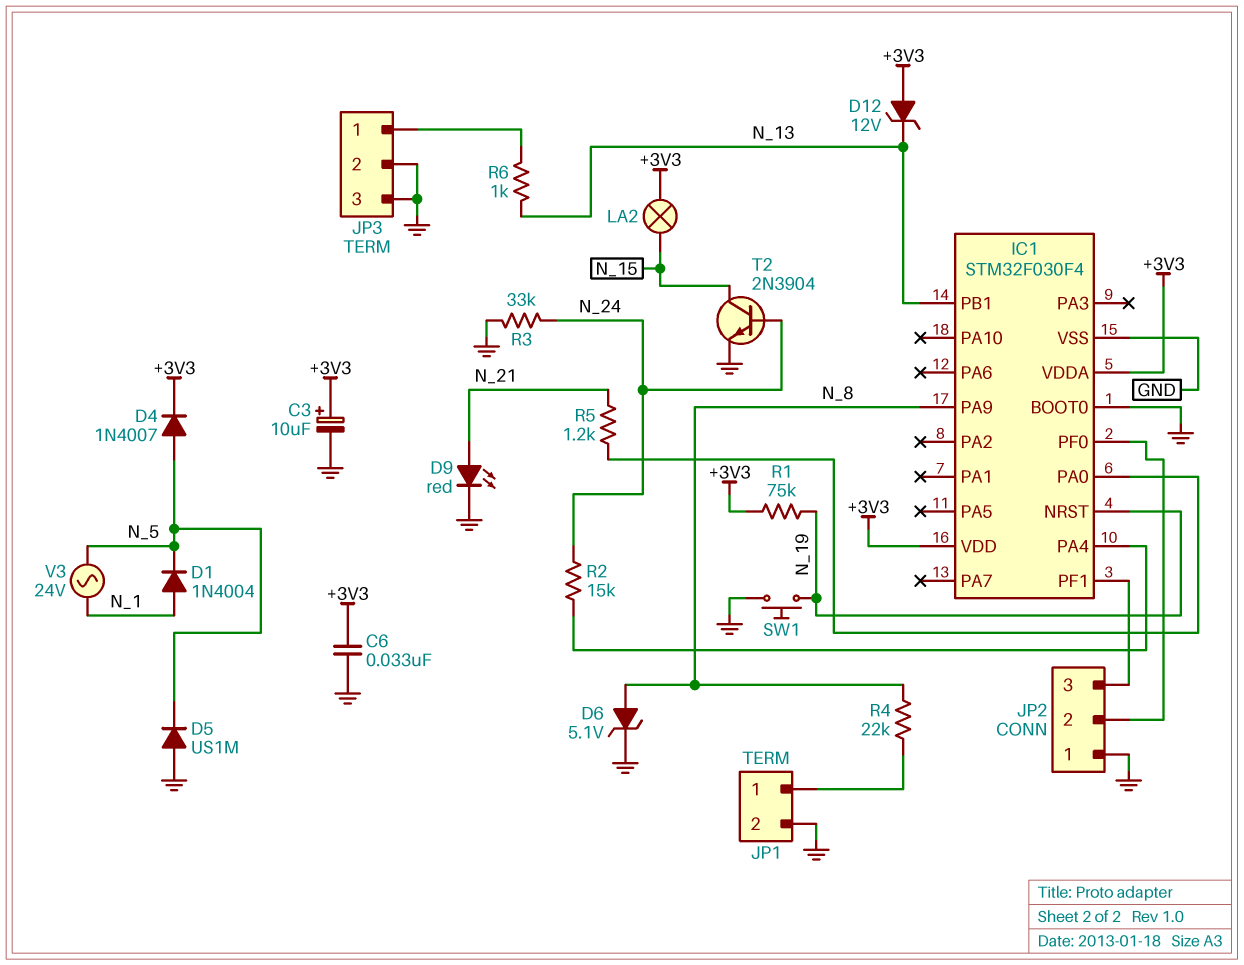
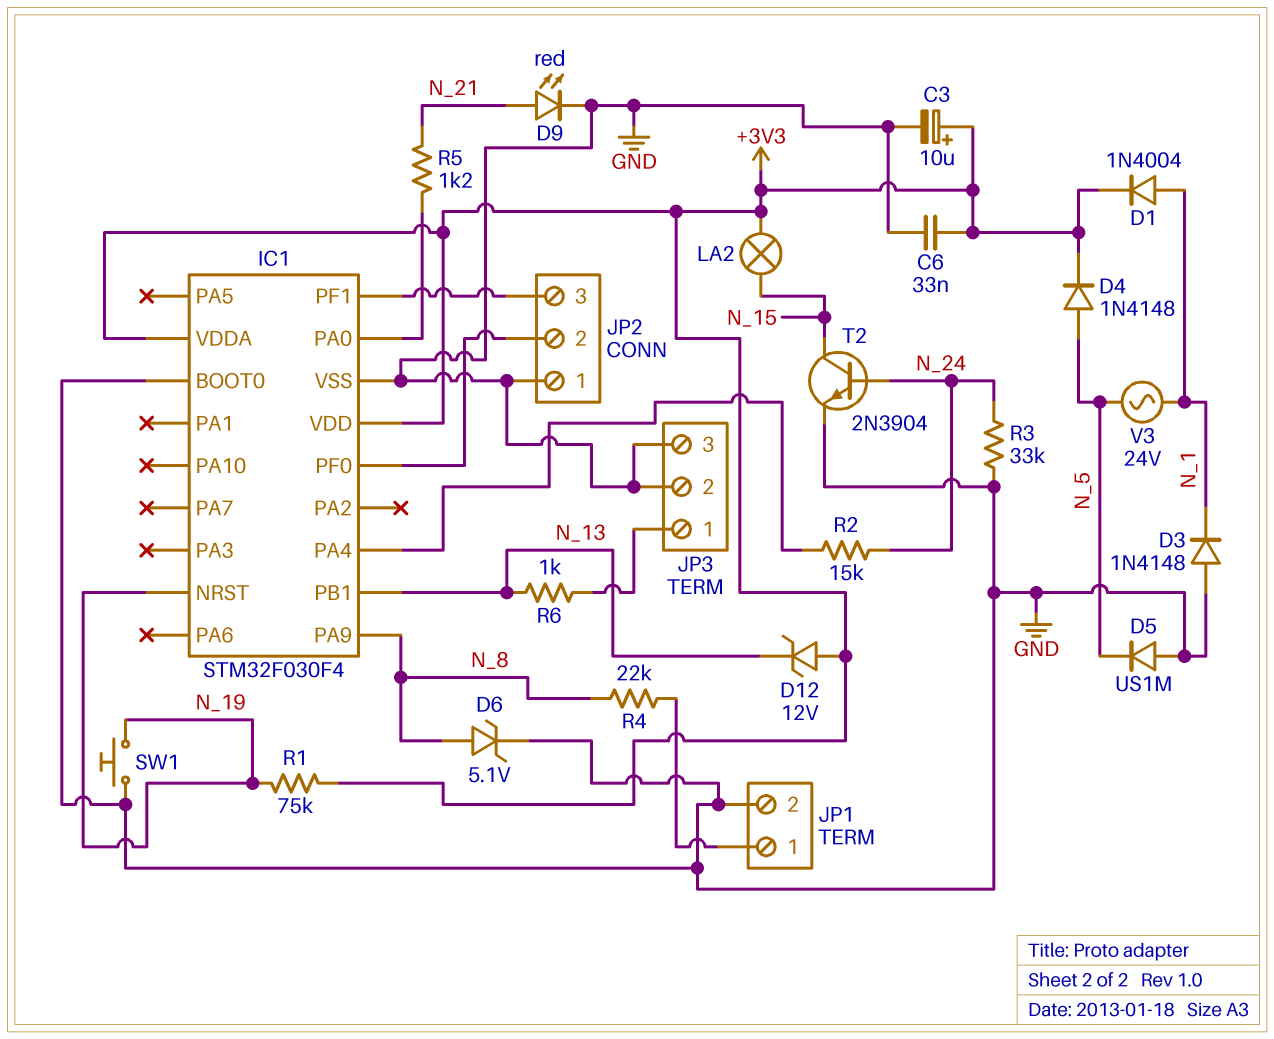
D1: diode 1N4004 (A N_1, K N_5) -> diode 1N4004 (A N_1, K +3V3)
D3: none -> diode 1N4148 (A GND, K N_1)
D4: diode 1N4007 (A N_5, K +3V3) -> diode 1N4148 (A N_5, K +3V3)

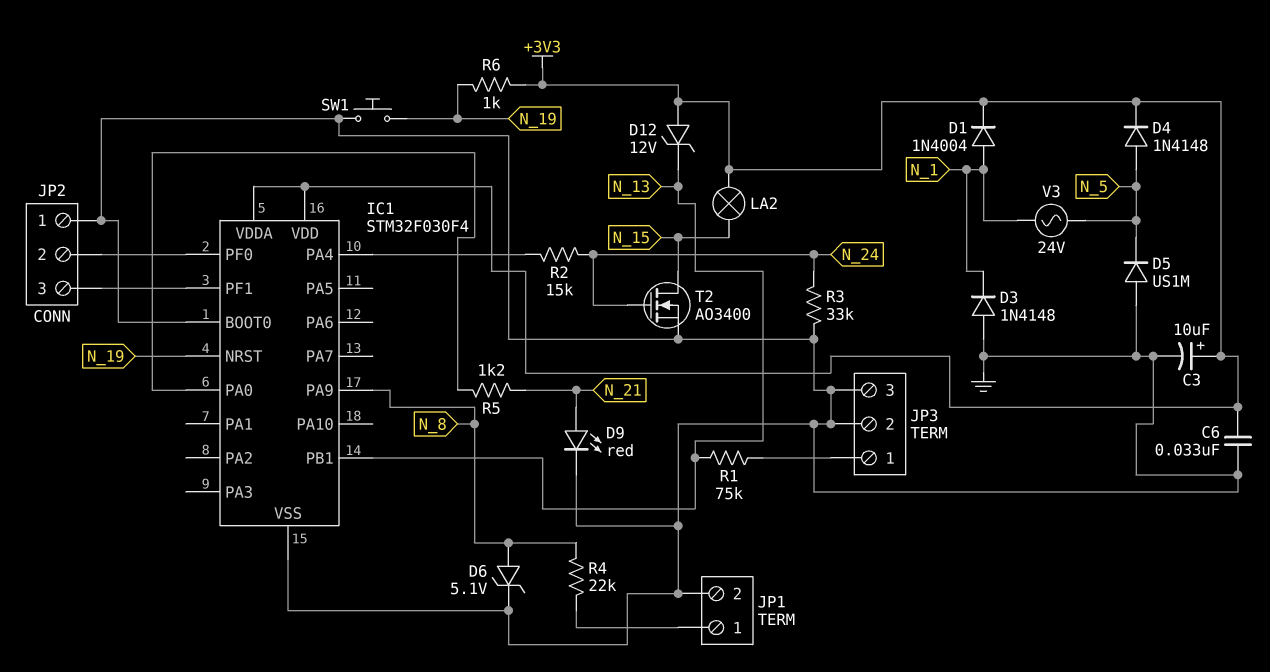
R1: 75k (+3V3, N_19) -> 75k (JP3/1, N_13)
R6: 1k (JP3/1, N_13) -> 1k (+3V3, N_19)
T2: NPN 2N3904 (B N_24, C N_15, E GND) -> NMOS AO3400 (G N_24, D N_15, S GND)

